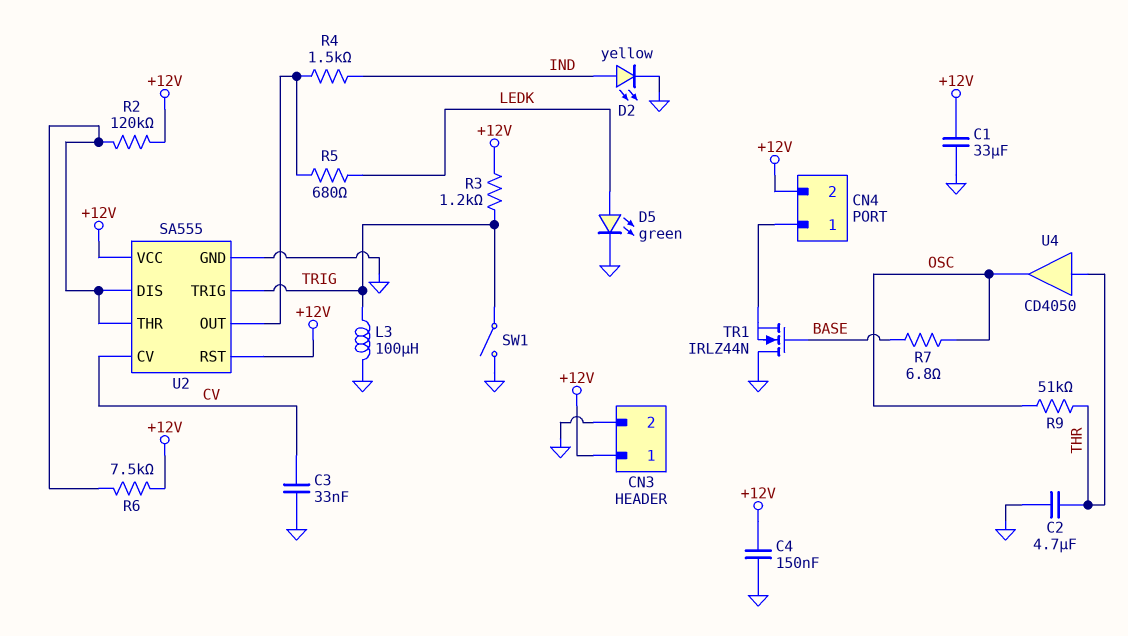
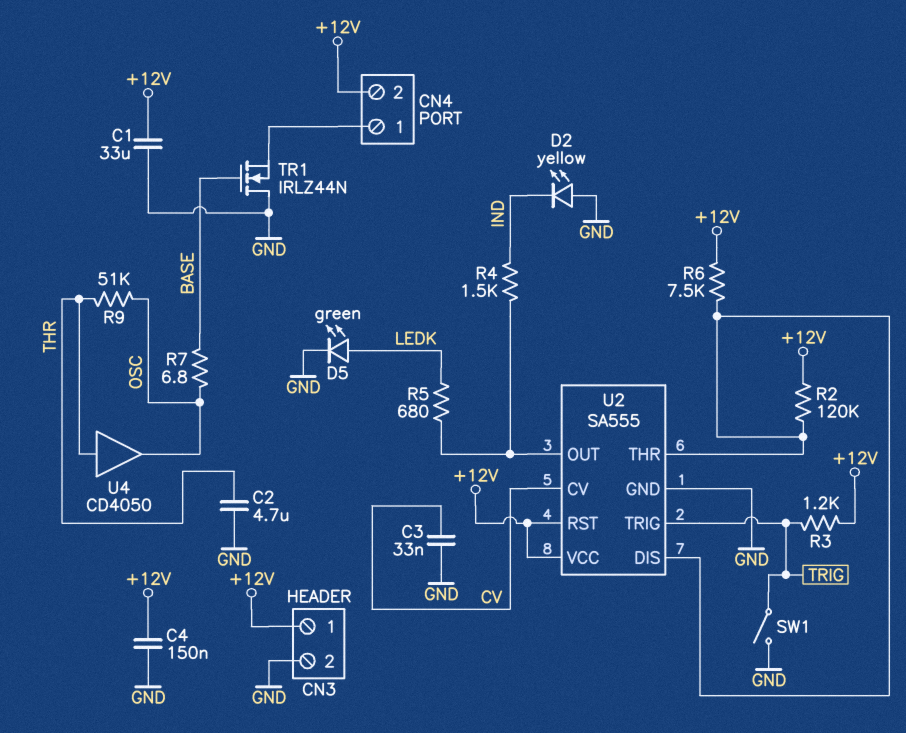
D2: LED yellow (A IND, K GND) -> LED yellow (A GND, K IND)
L3: 100uH (GND, TRIG) -> none

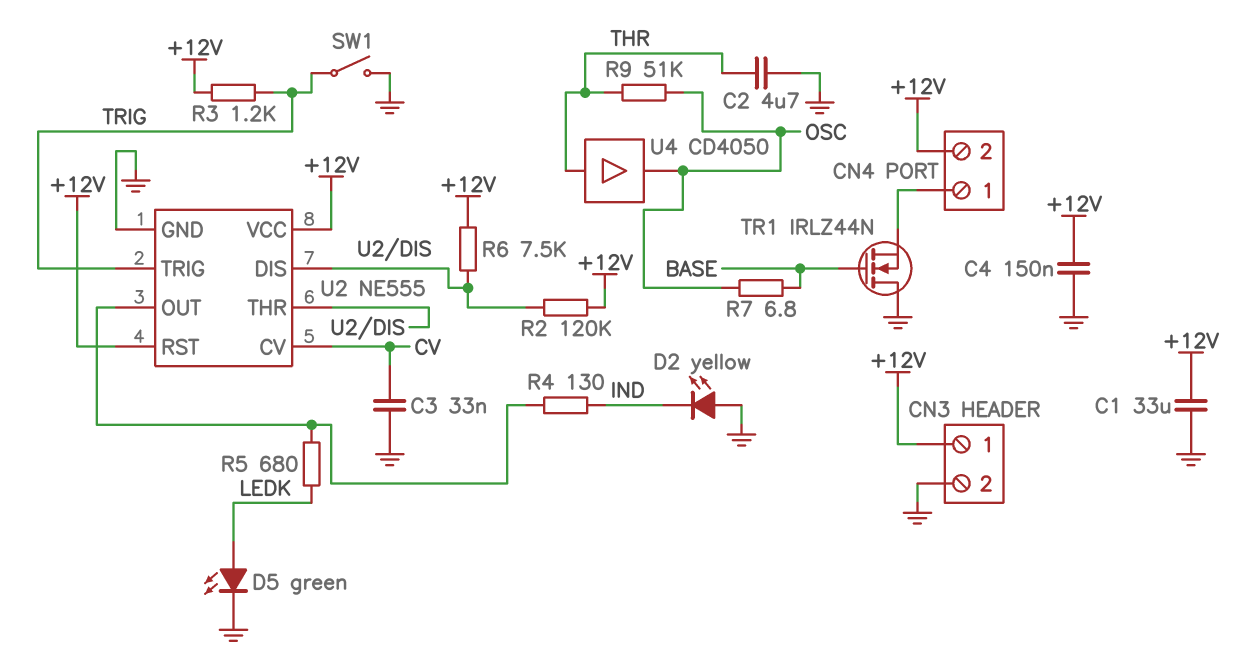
R4: 1.5k (IND, U2/OUT) -> 130 (IND, U2/OUT)
U2: SA555 -> NE555

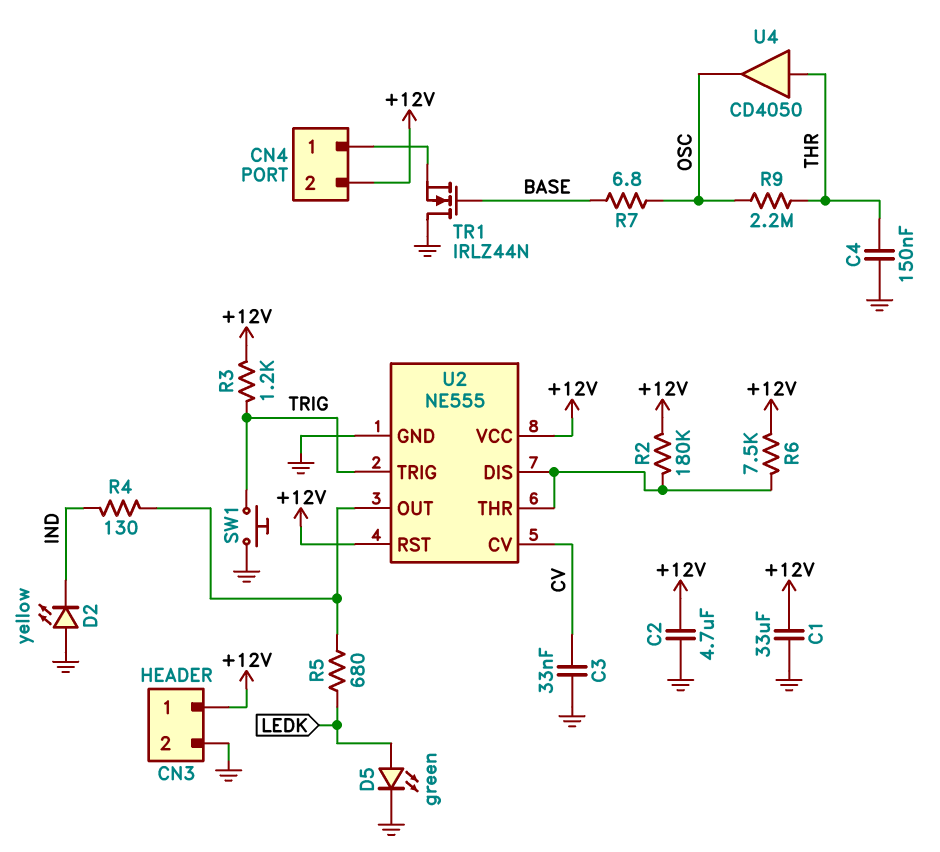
C2: 4.7uF (GND, THR) -> 4.7uF (+12V, GND)
C4: 150nF (+12V, GND) -> 150nF (GND, THR)
R2: 120k (+12V, U2/DIS) -> 180k (+12V, U2/DIS)
R9: 51k (OSC, THR) -> 2.2M (OSC, THR)
SW1: switch (GND, TRIG) -> button (GND, TRIG)

